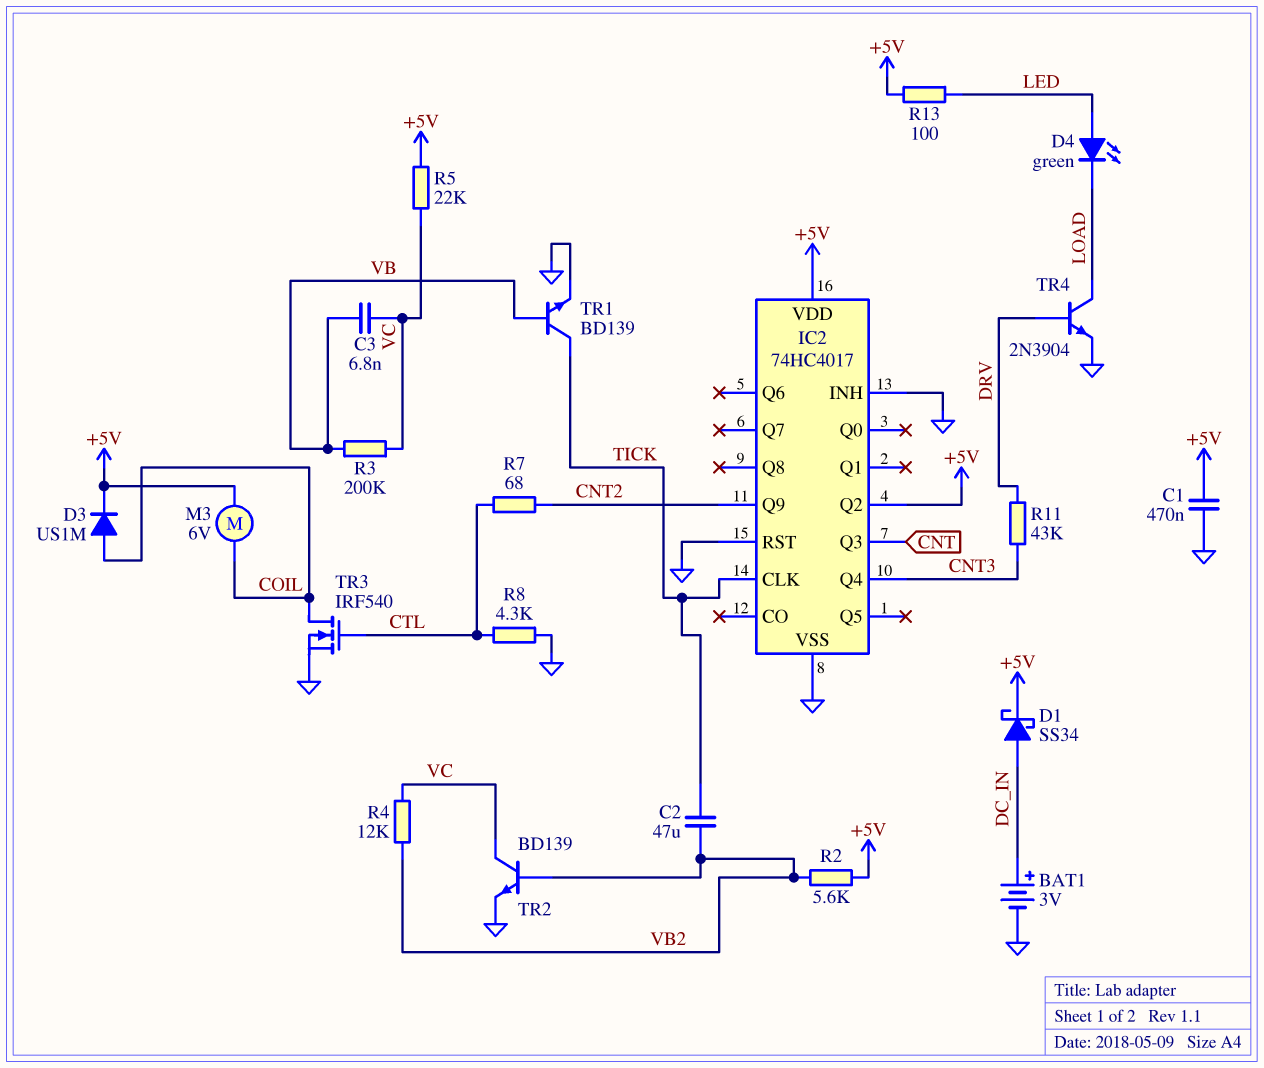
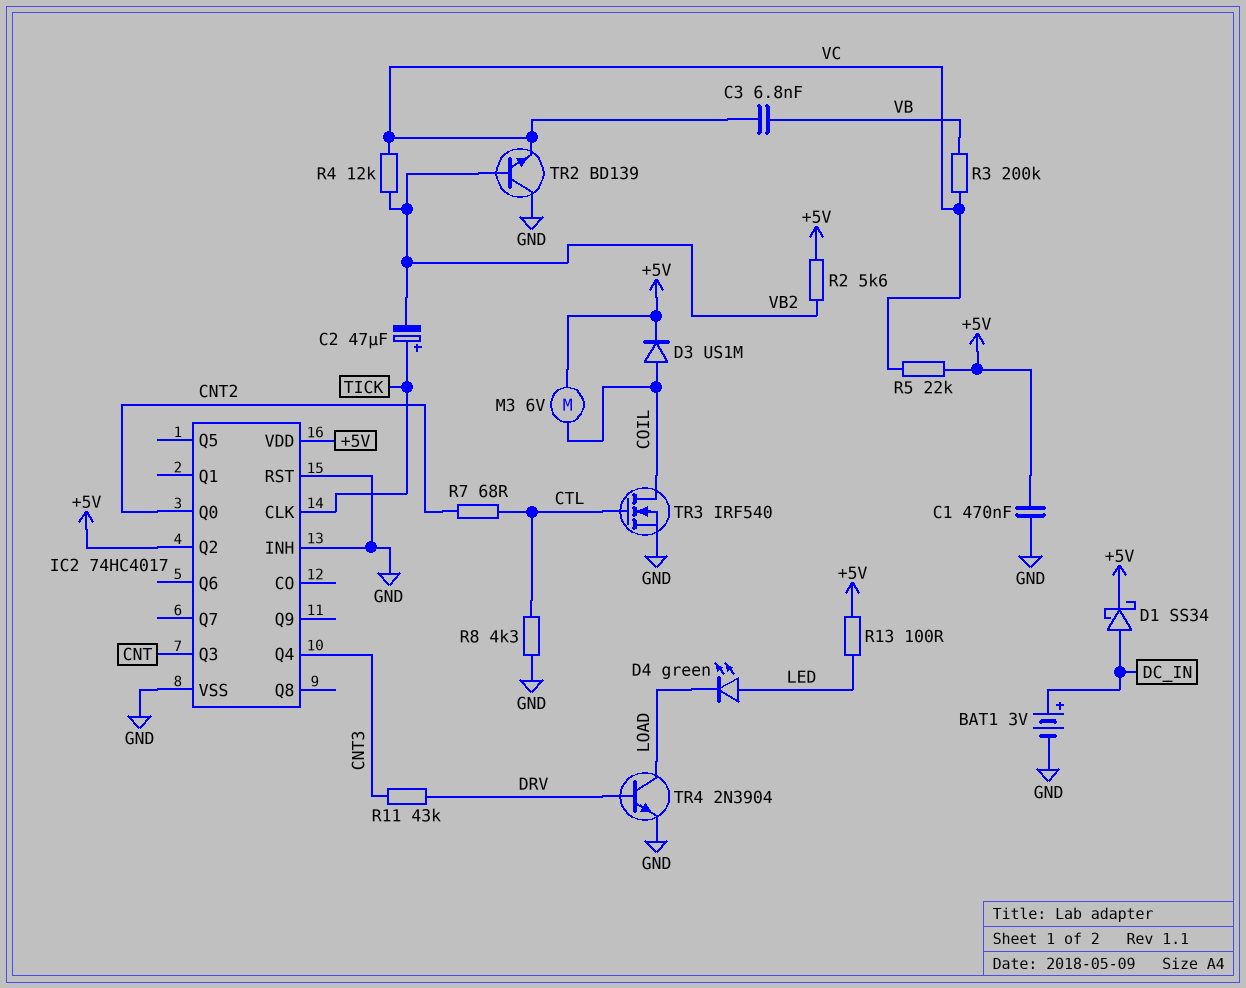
C2: 47uF (TICK, VB2) -> 47uF (plus TICK, minus VB2)
IC2 pin Q0: none -> CNT2
IC2 pin Q9: CNT2 -> none
TR1: NPN BD139 (B VB, C TICK, E GND) -> none
TR2: NPN BD139 (B VB2, C VC, E GND) -> NPN BD139 (B VB2, C GND, E VC)

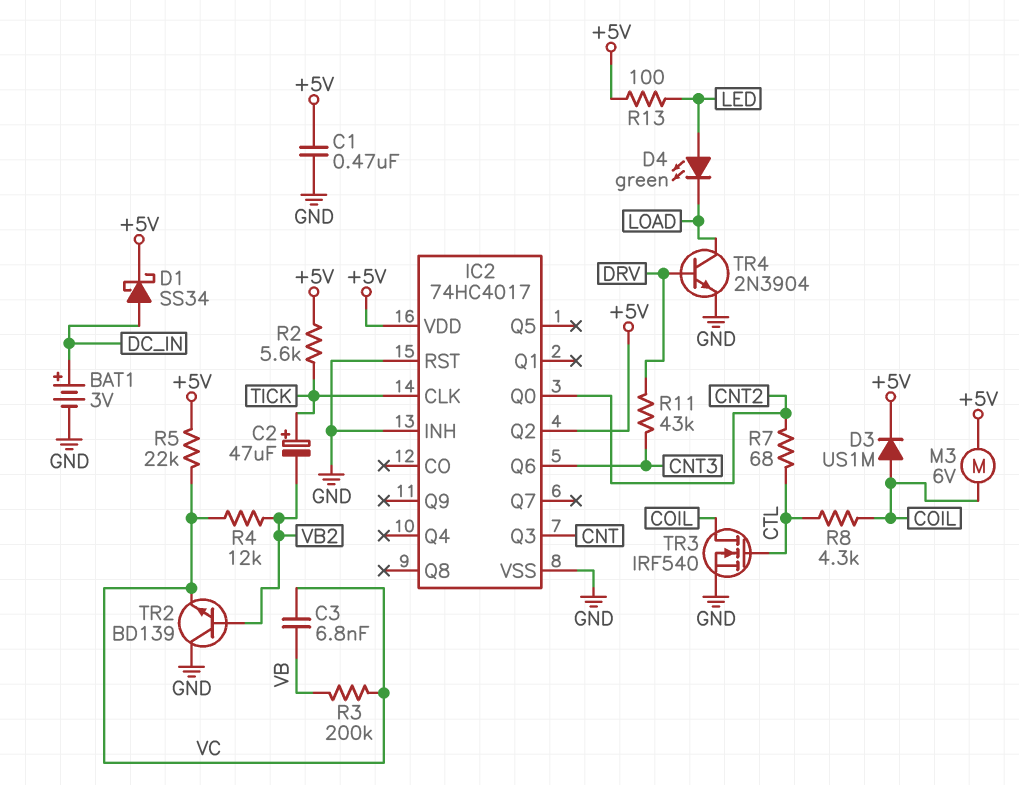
IC2 pin Q4: CNT3 -> none
IC2 pin Q6: none -> CNT3
R2: 5.6k (+5V, VB2) -> 5.6k (+5V, TICK)
R8: 4.3k (CTL, GND) -> 4.3k (COIL, CTL)

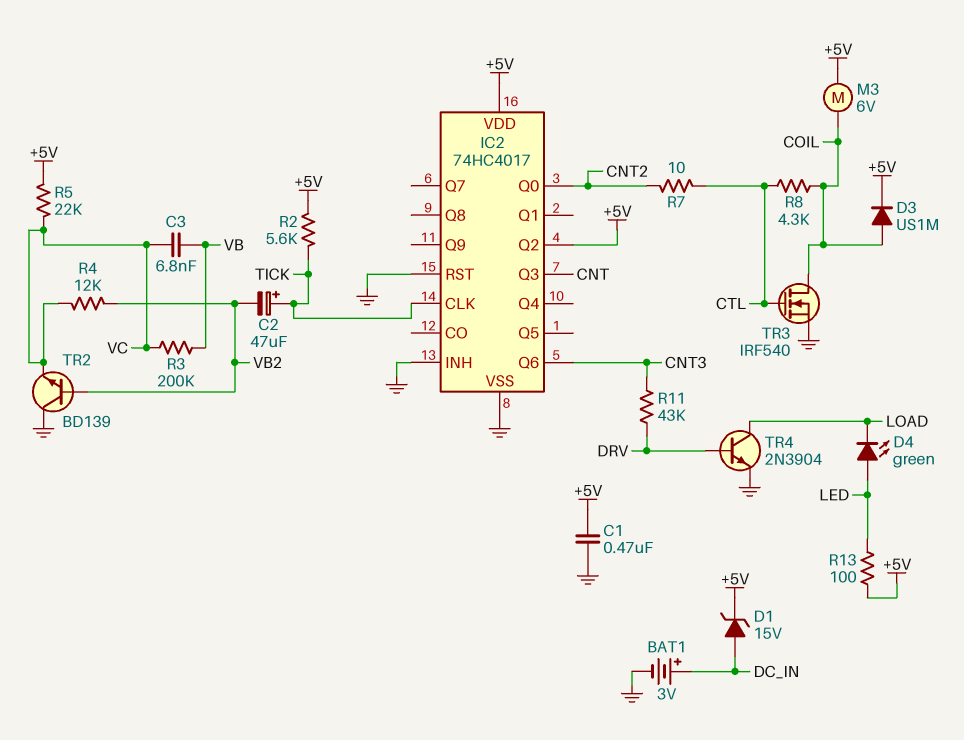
D1: schottky SS34 (A DC_IN, K +5V) -> zener 15V (A DC_IN, K +5V)
R7: 68 (CNT2, CTL) -> 10 (CNT2, CTL)

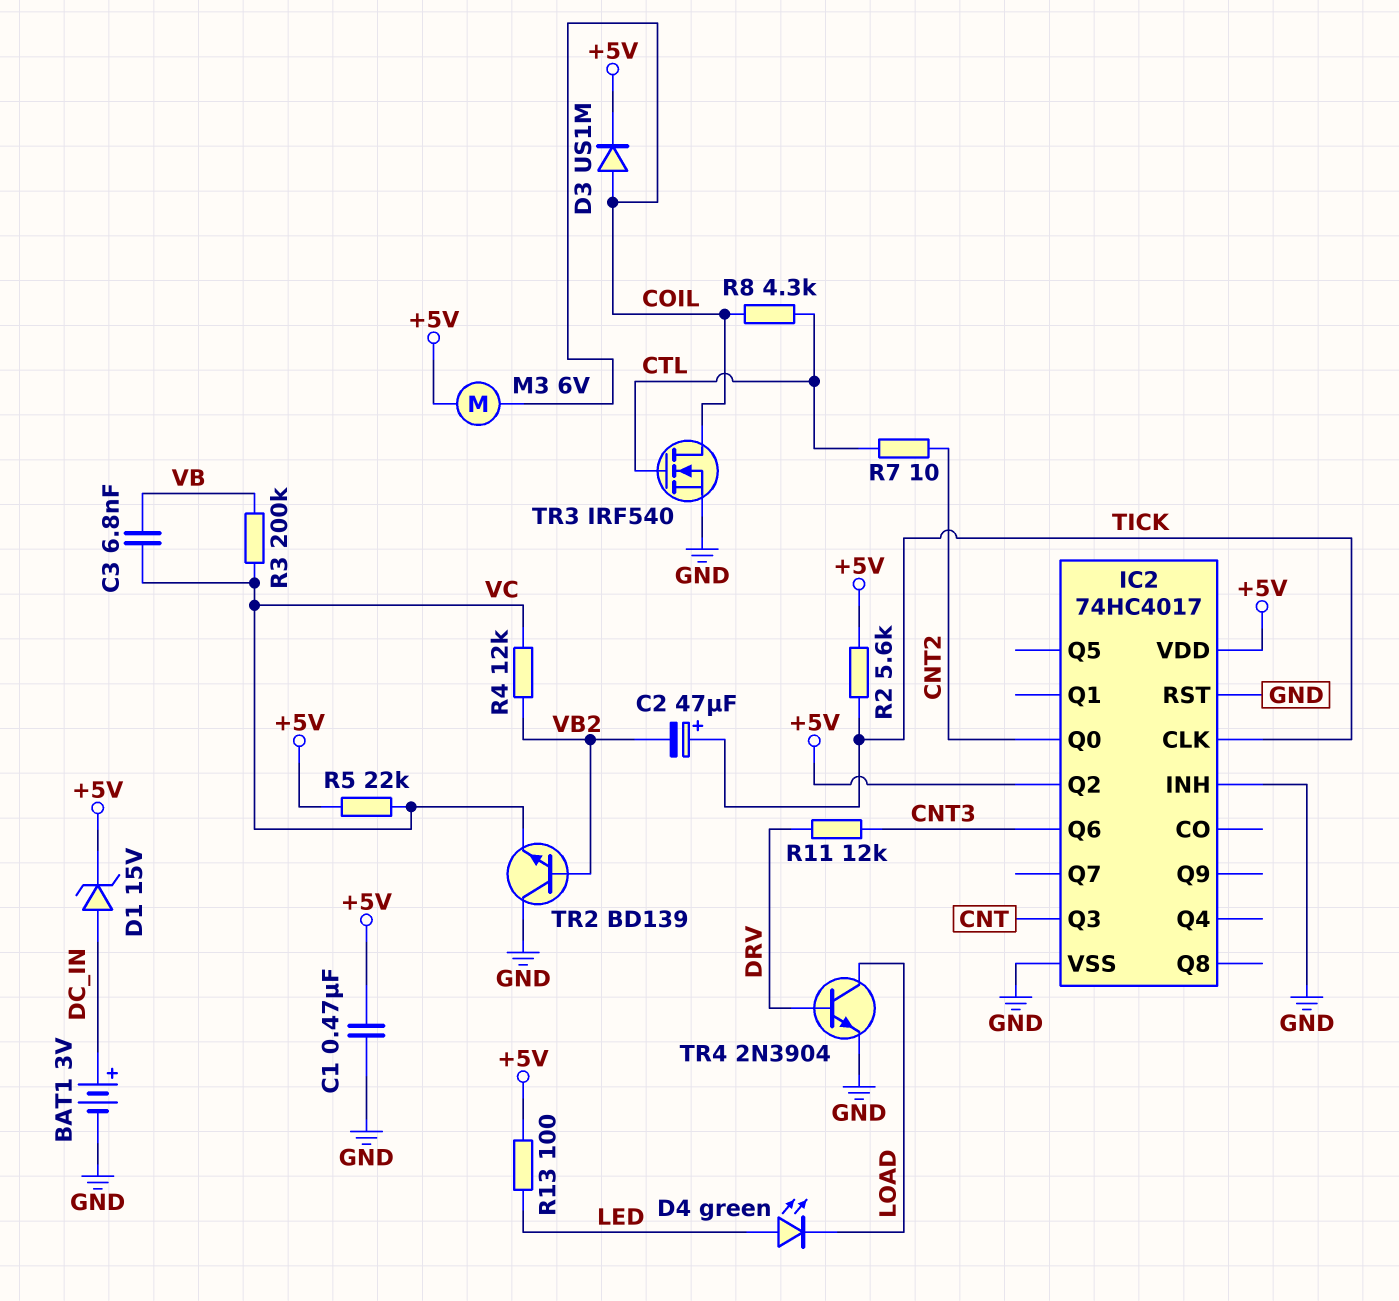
R11: 43k (CNT3, DRV) -> 12k (CNT3, DRV)

